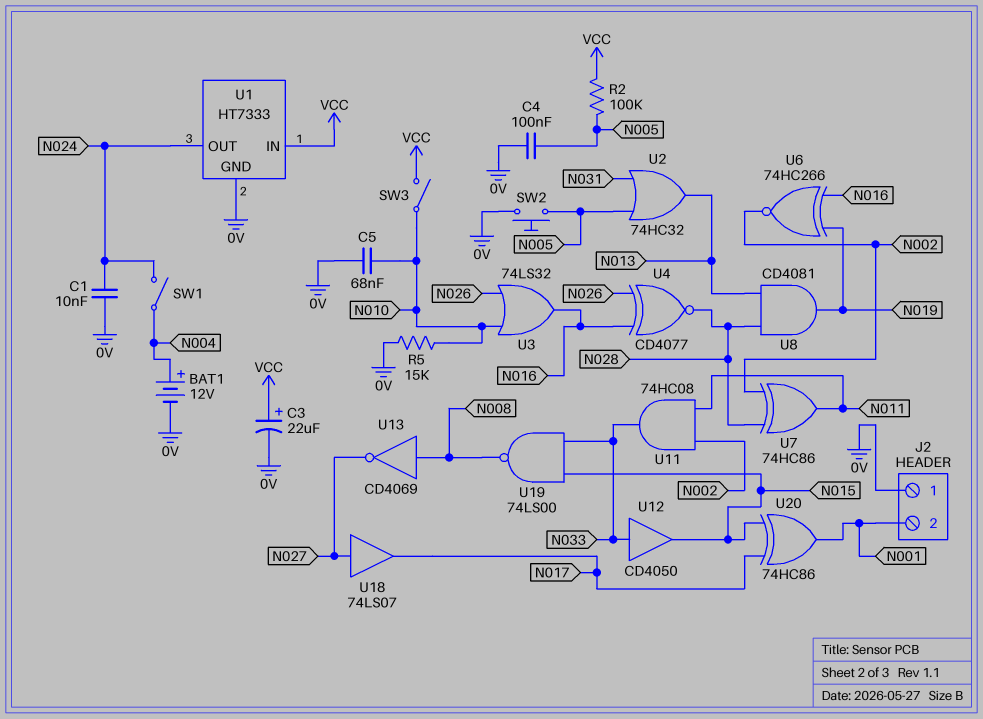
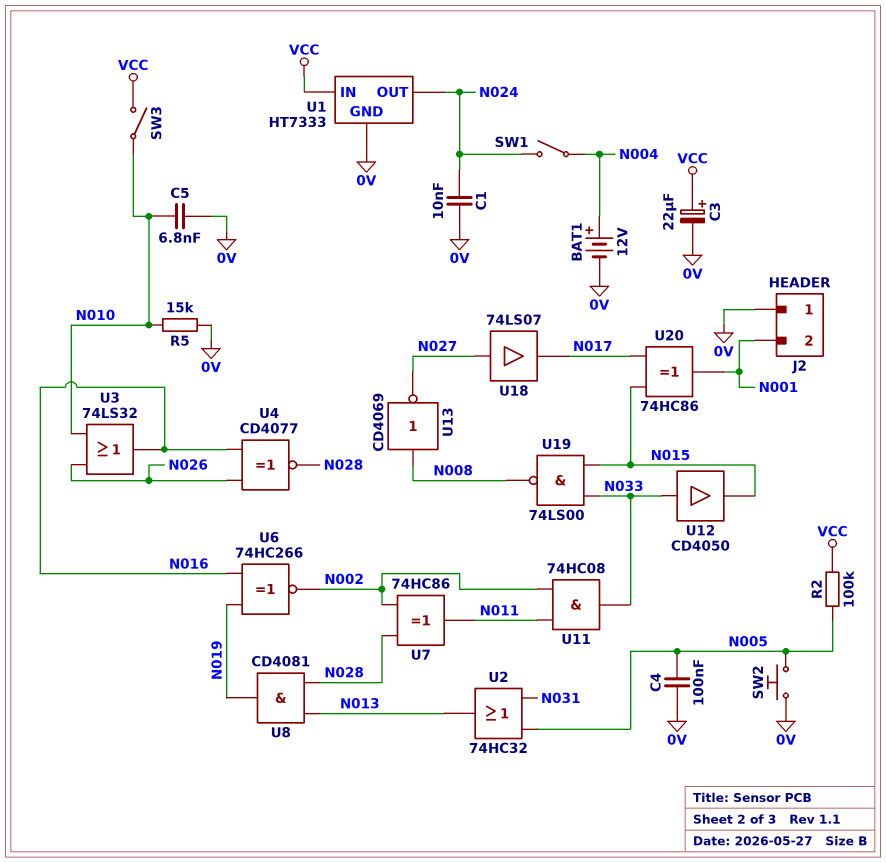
C5: 68nF (0V, N010) -> 6.8nF (0V, N010)

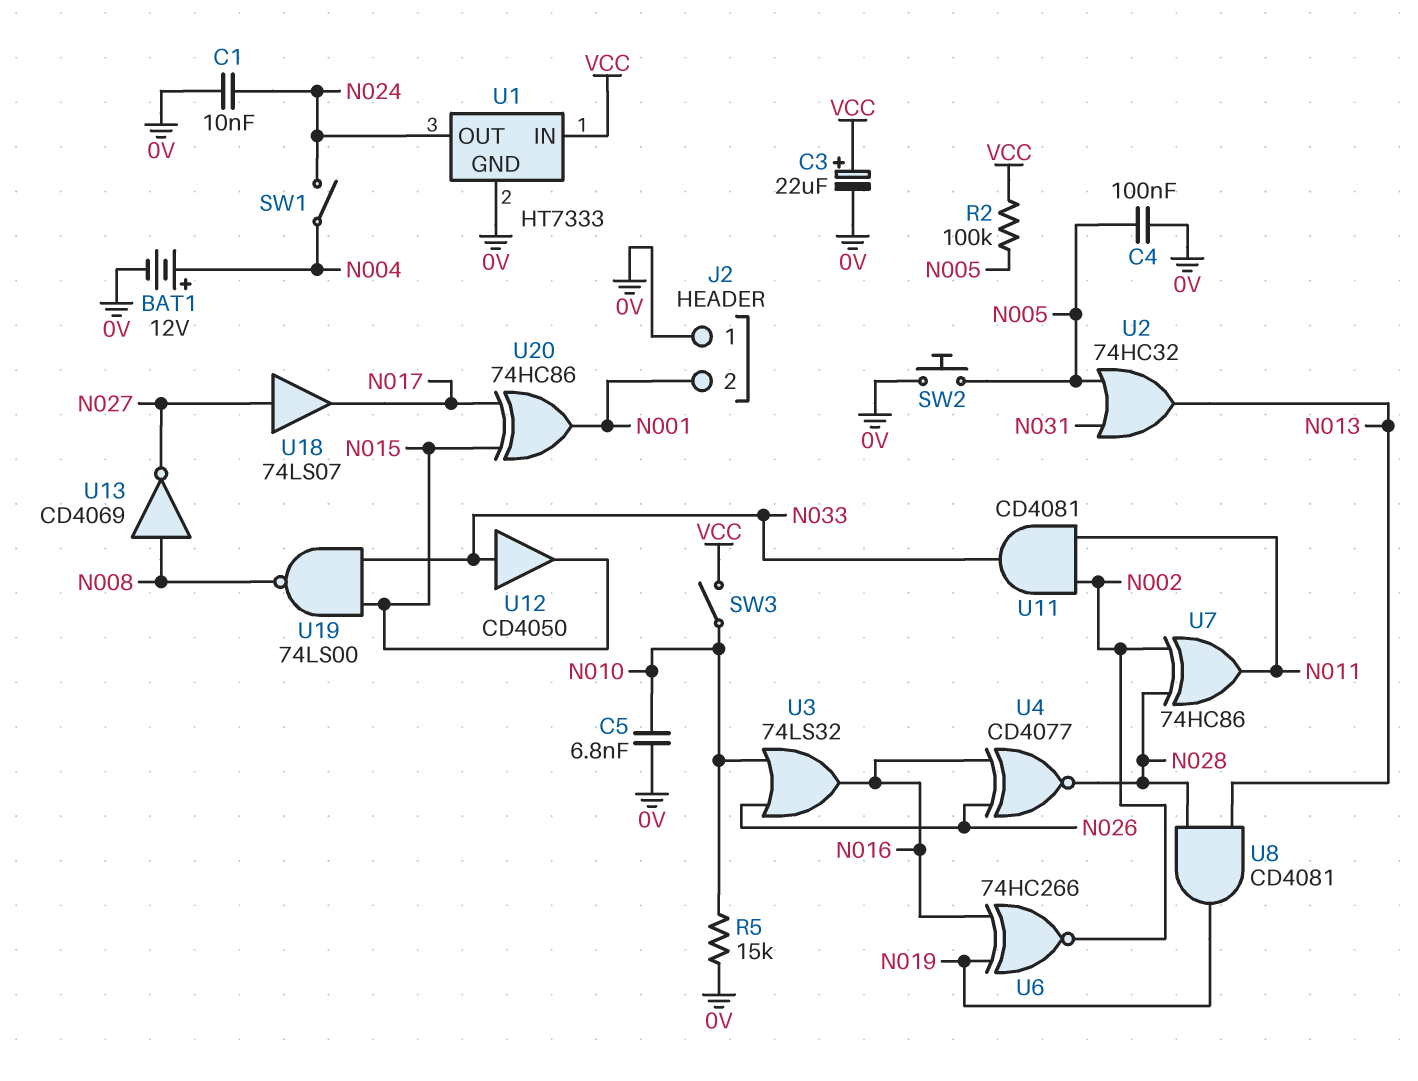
U11: AND 74HC08 (in N002, in N011, out N033) -> AND CD4081 (in N002, in N011, out N033)

